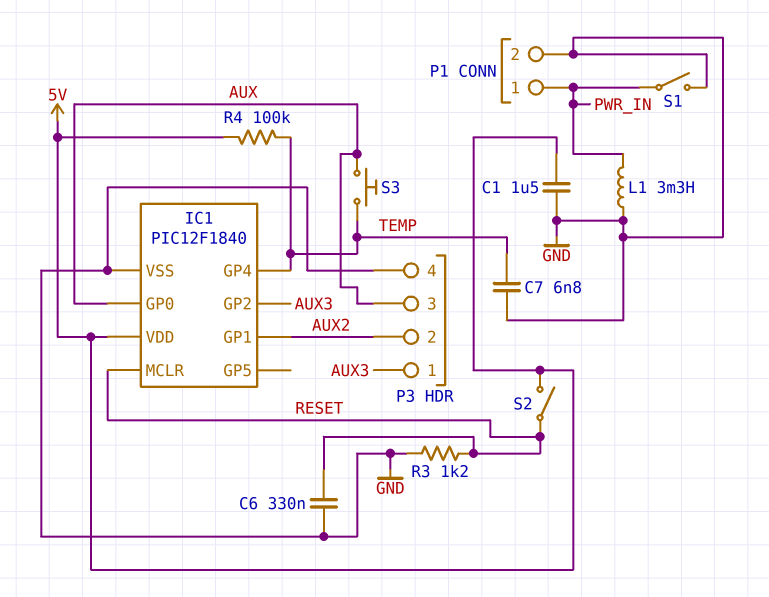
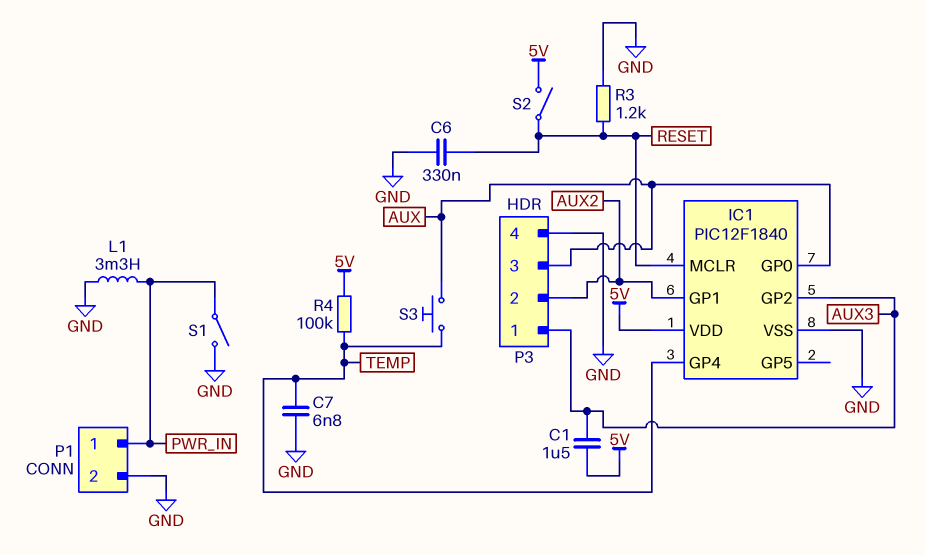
C1: 1.5uF (5V, GND) -> 1.5uF (5V, AUX3)

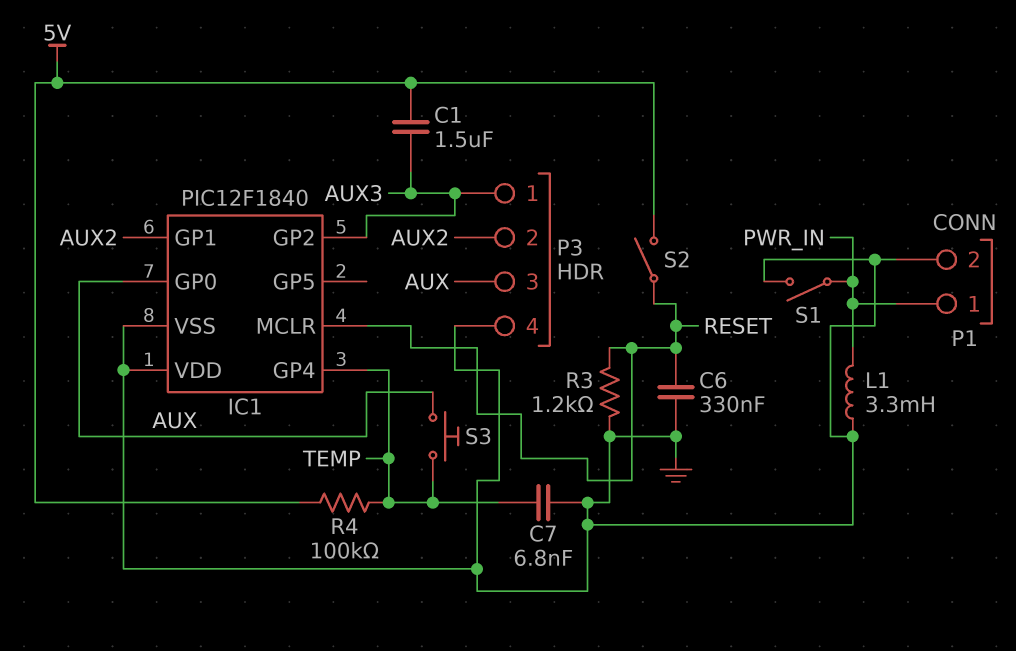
IC1 pin VDD: 5V -> GND

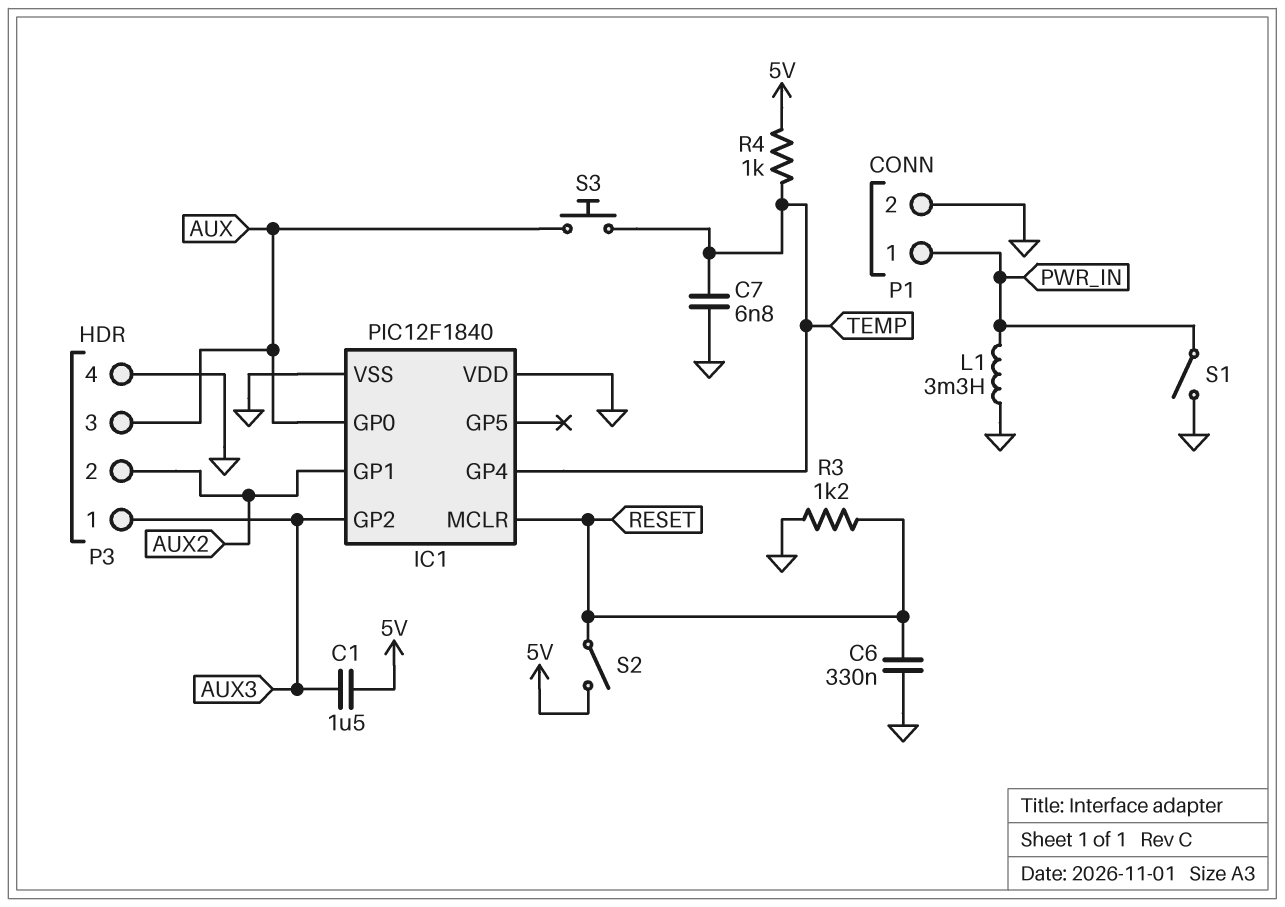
R4: 100k (5V, TEMP) -> 1k (5V, TEMP)

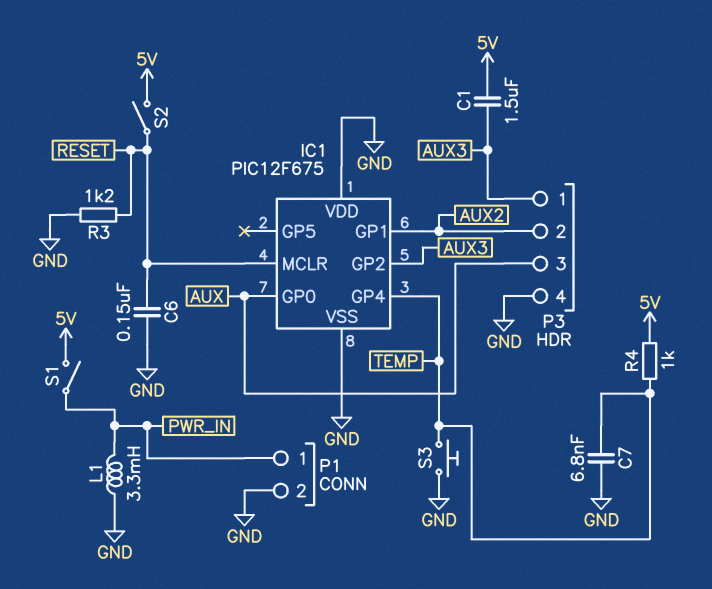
C6: 330nF (GND, RESET) -> 150nF (GND, RESET)
IC1: PIC12F1840 -> PIC12F675
S1: switch (GND, PWR_IN) -> switch (5V, PWR_IN)
S3: button (AUX, TEMP) -> button (GND, TEMP)

